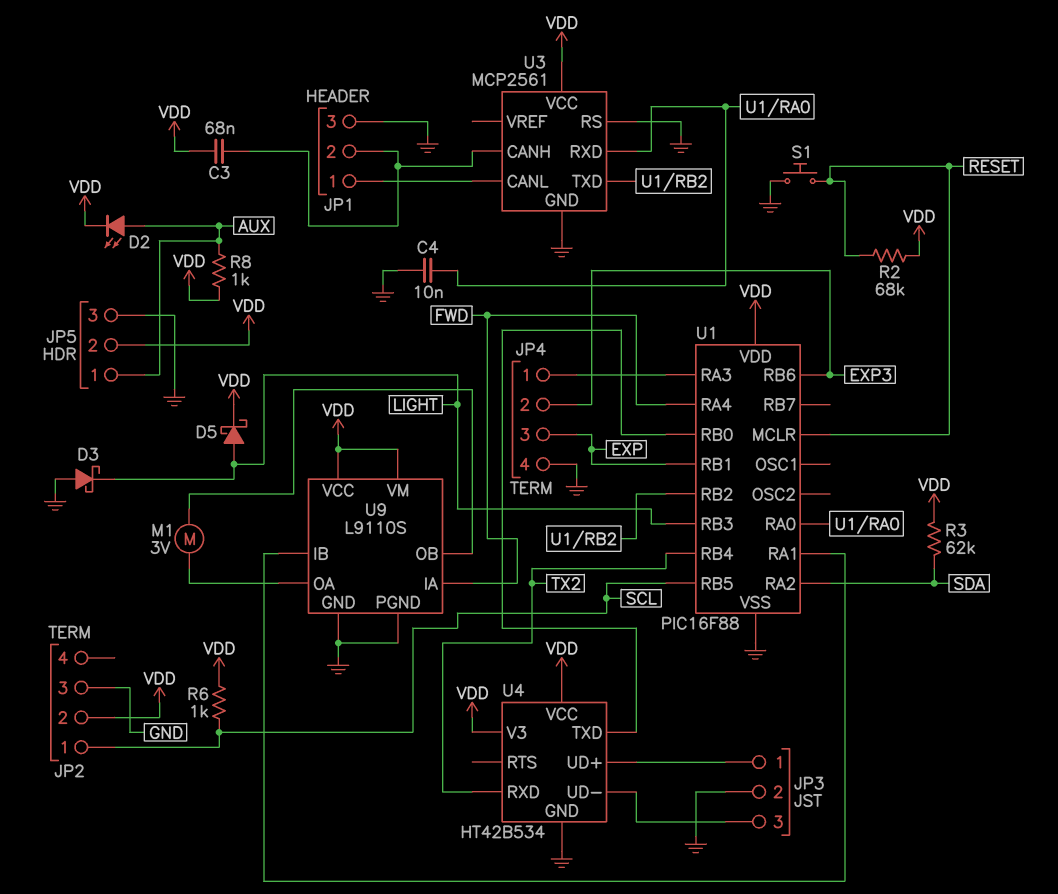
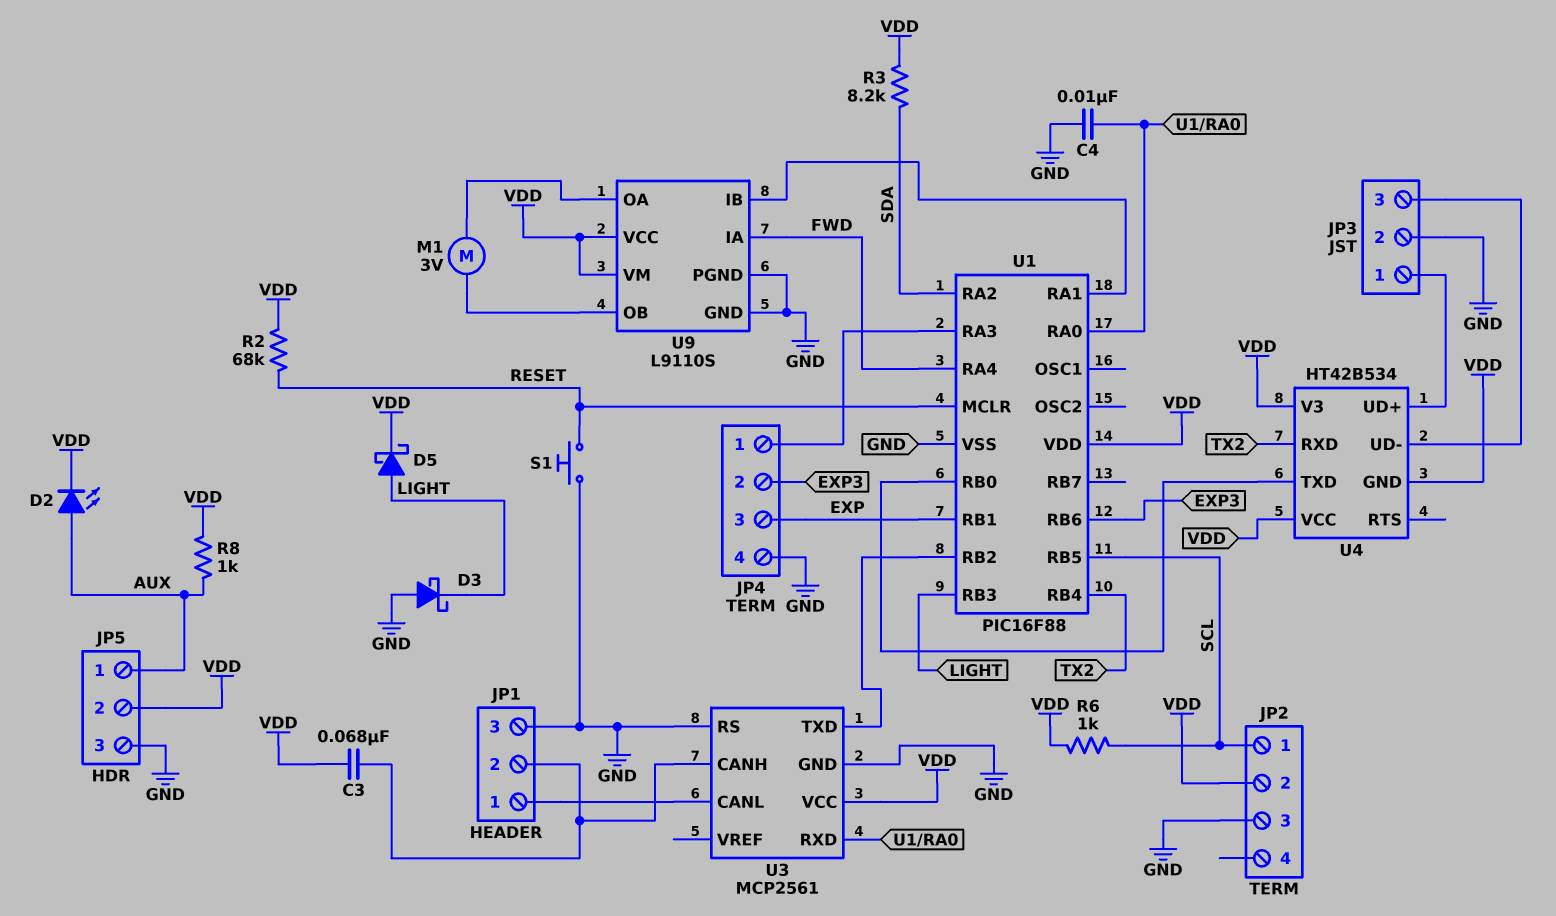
R3: 62k (SDA, VDD) -> 8.2k (SDA, VDD)
U4 pin GND: GND -> VDD

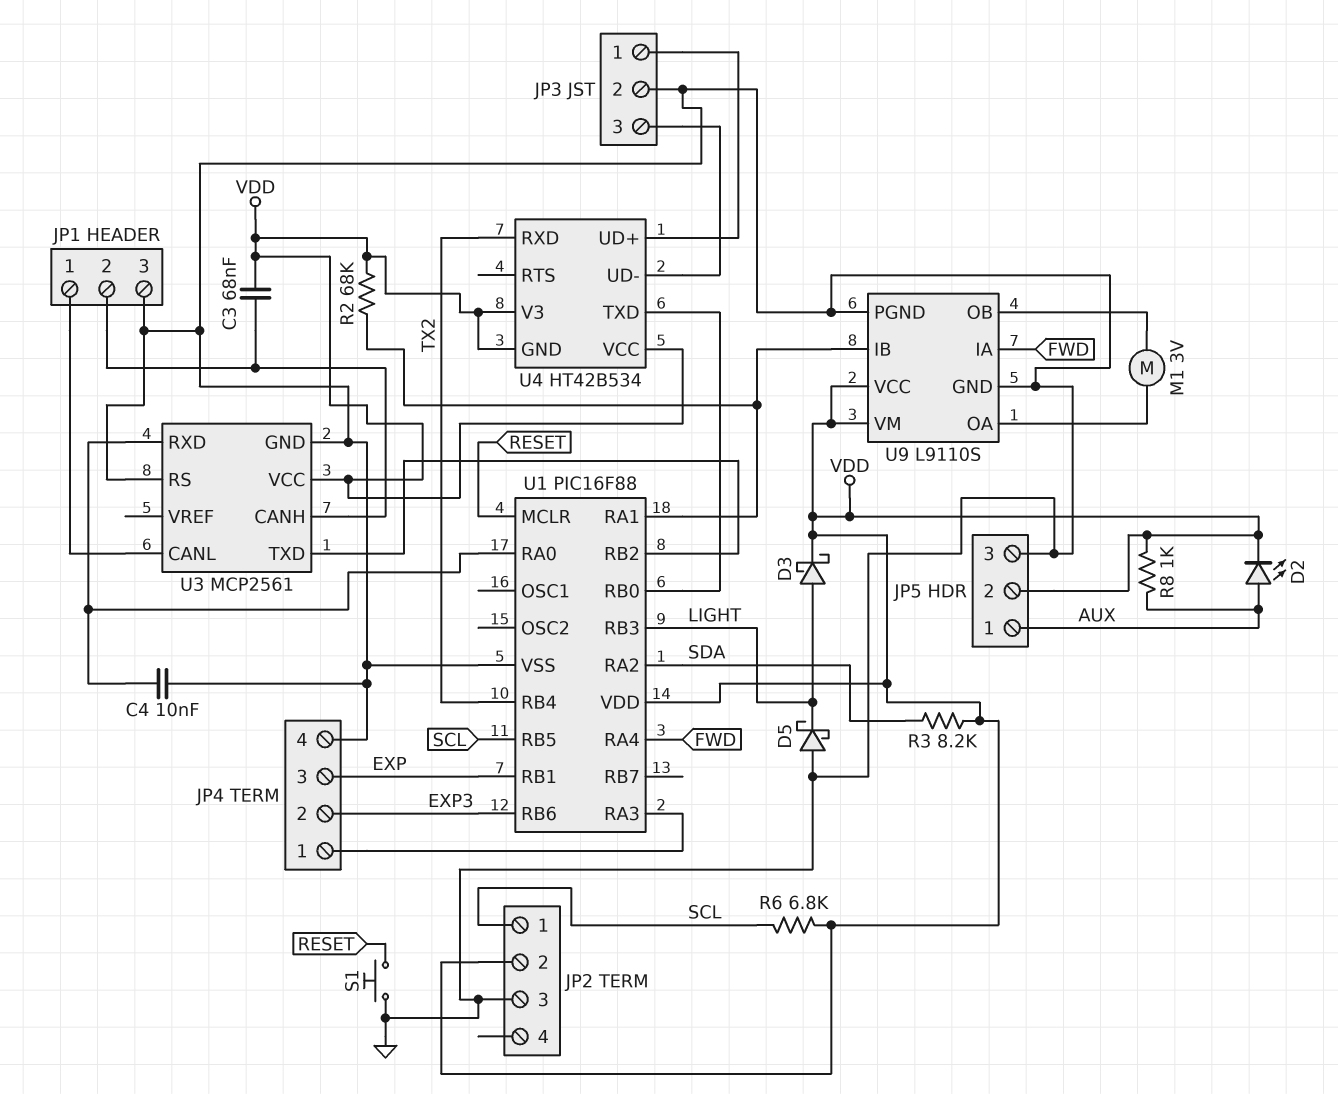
D3: schottky (A GND, K LIGHT) -> schottky (A LIGHT, K VDD)
D5: schottky (A LIGHT, K VDD) -> schottky (A GND, K LIGHT)
R2: 68k (RESET, VDD) -> 68k (U1/RA1, VDD)
R6: 1k (SCL, VDD) -> 6.8k (SCL, VDD)

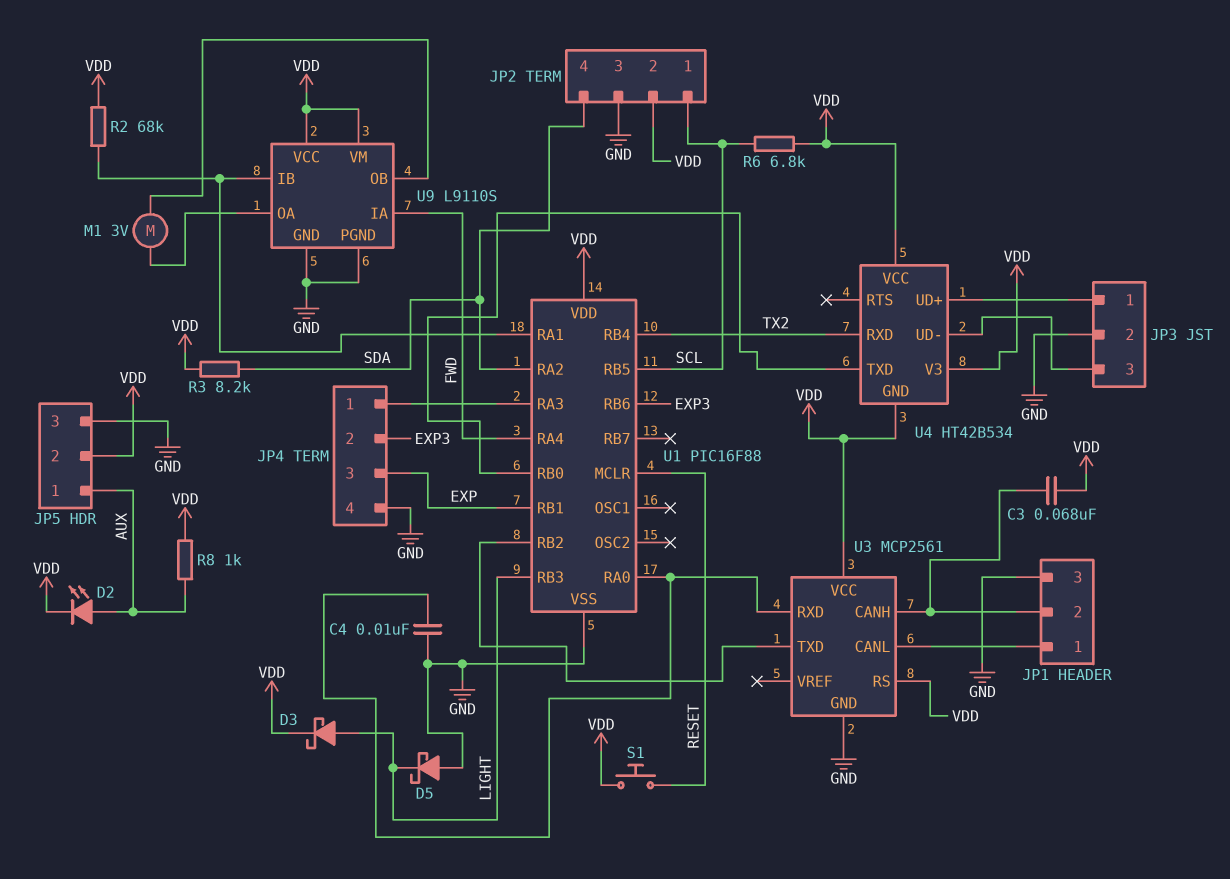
JP2 pin 4: none -> SDA
S1: button (GND, RESET) -> button (RESET, VDD)
U3 pin RS: GND -> VDD

